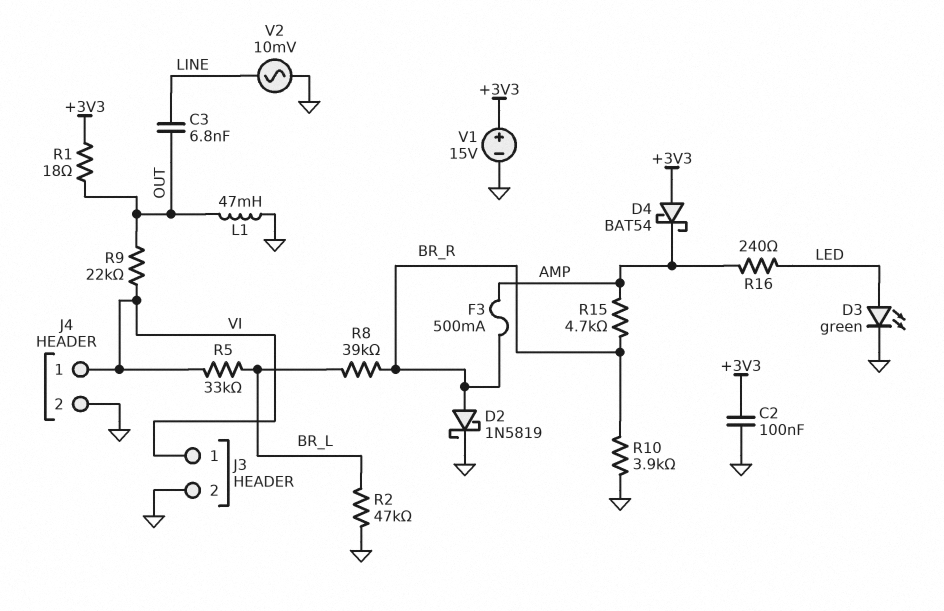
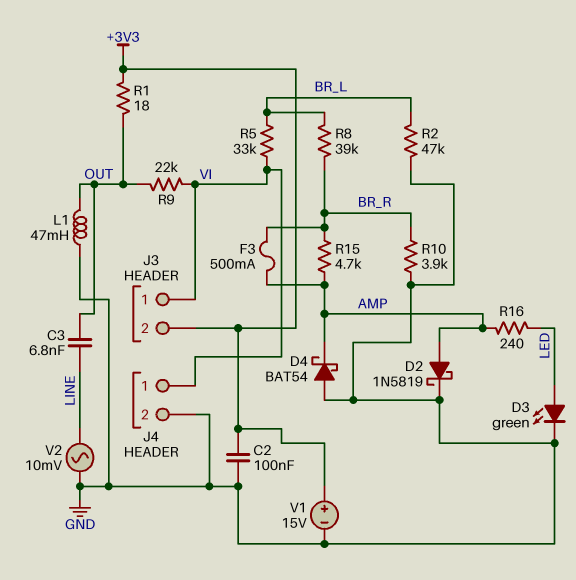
D2: schottky 1N5819 (A BR_R, K GND) -> schottky 1N5819 (A AMP, K GND)
D4: schottky BAT54 (A +3V3, K AMP) -> schottky BAT54 (A GND, K AMP)
J3 pin 2: GND -> +3V3

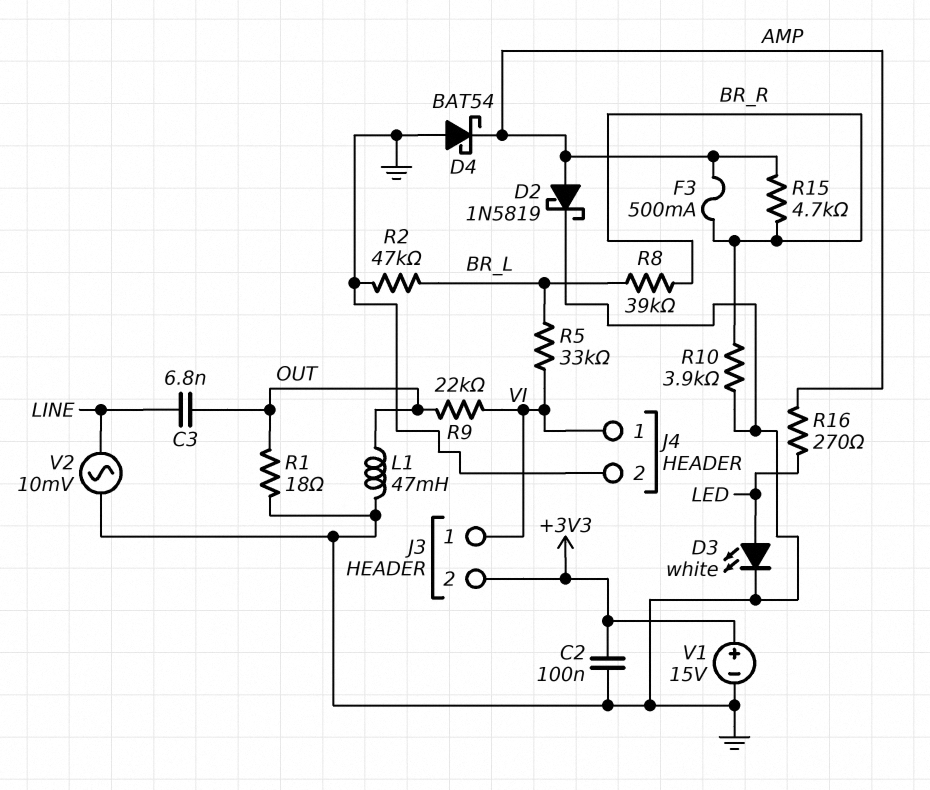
D3: LED green (A LED, K GND) -> LED white (A LED, K GND)
R1: 18 (+3V3, OUT) -> 18 (GND, OUT)
R16: 240 (AMP, LED) -> 270 (AMP, LED)

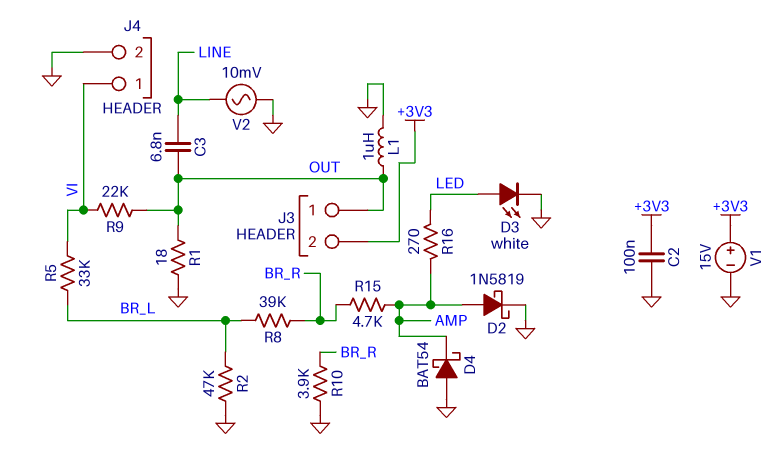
F3: 500mA (AMP, BR_R) -> none
J3 pin 1: VI -> OUT
L1: 47mH (GND, OUT) -> 1uH (GND, OUT)

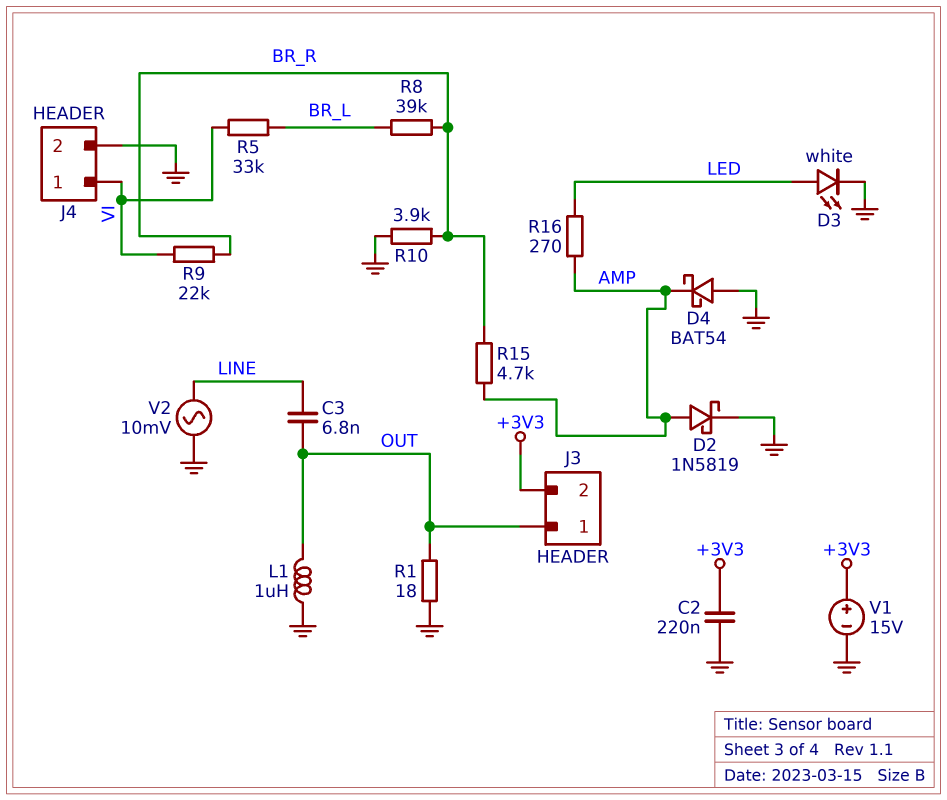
C2: 100nF (+3V3, GND) -> 220nF (+3V3, GND)
R2: 47k (BR_L, GND) -> none
R9: 22k (OUT, VI) -> 22k (BR_R, VI)

